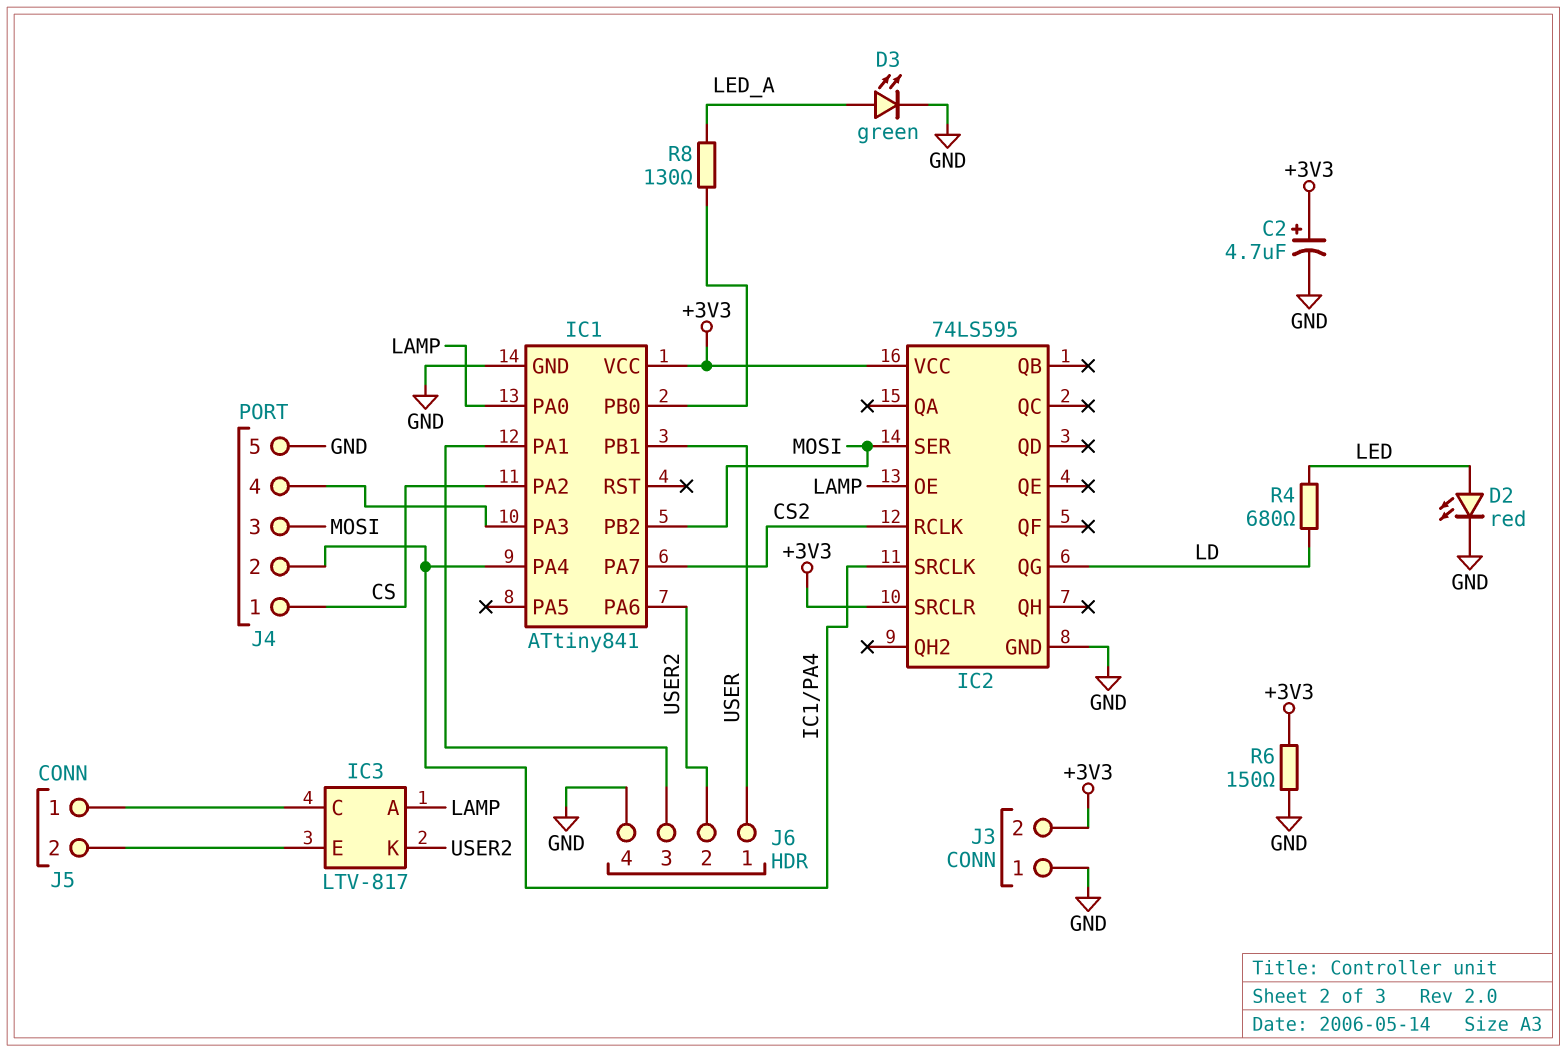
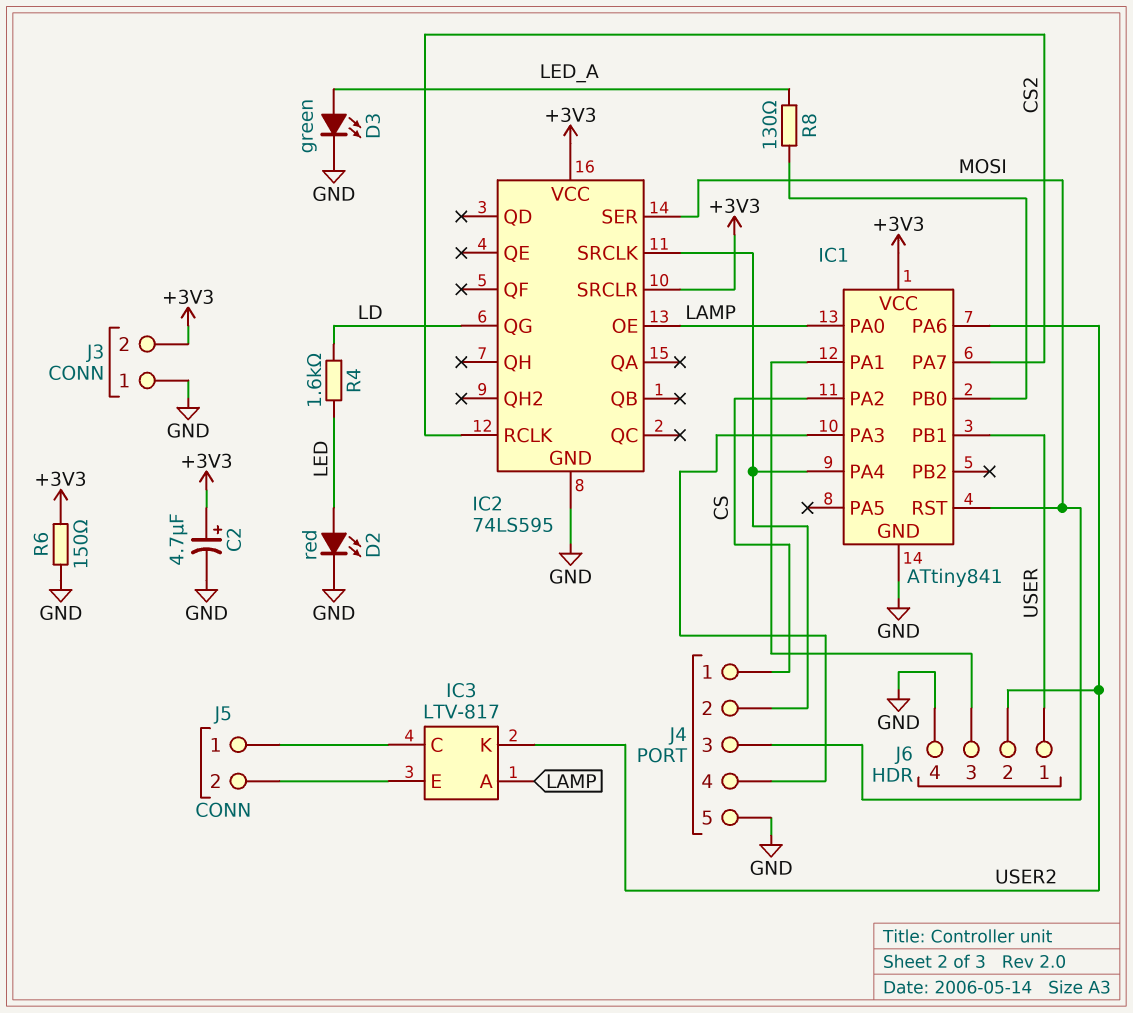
IC1 pin PB2: MOSI -> none
IC1 pin RST: none -> MOSI
R4: 680 (LD, LED) -> 1.6k (LD, LED)

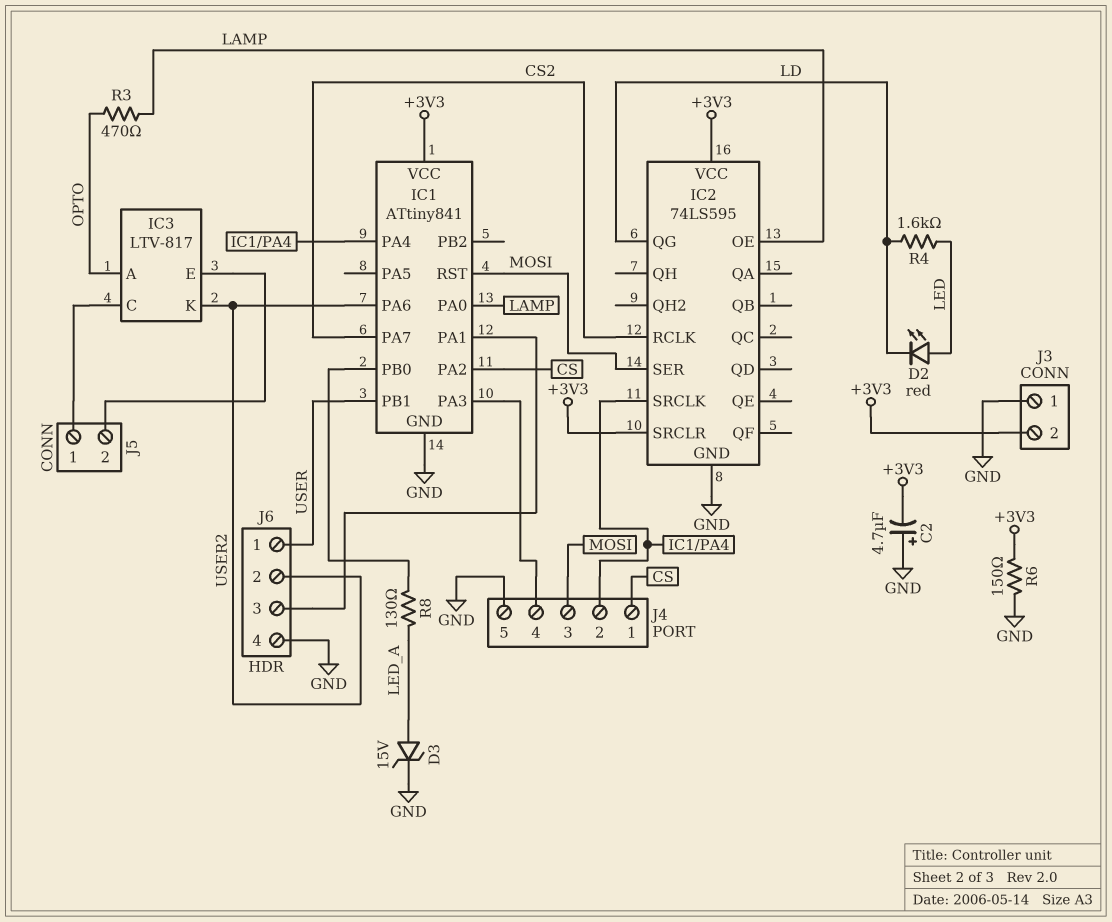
C2: 4.7uF (plus +3V3, minus GND) -> 4.7uF (plus GND, minus +3V3)
D2: LED red (A LED, K GND) -> LED red (A LED, K LD)
D3: LED green (A LED_A, K GND) -> zener 15V (A LED_A, K GND)
IC3 pin A: LAMP -> OPTO
R3: none -> 470 (LAMP, OPTO)

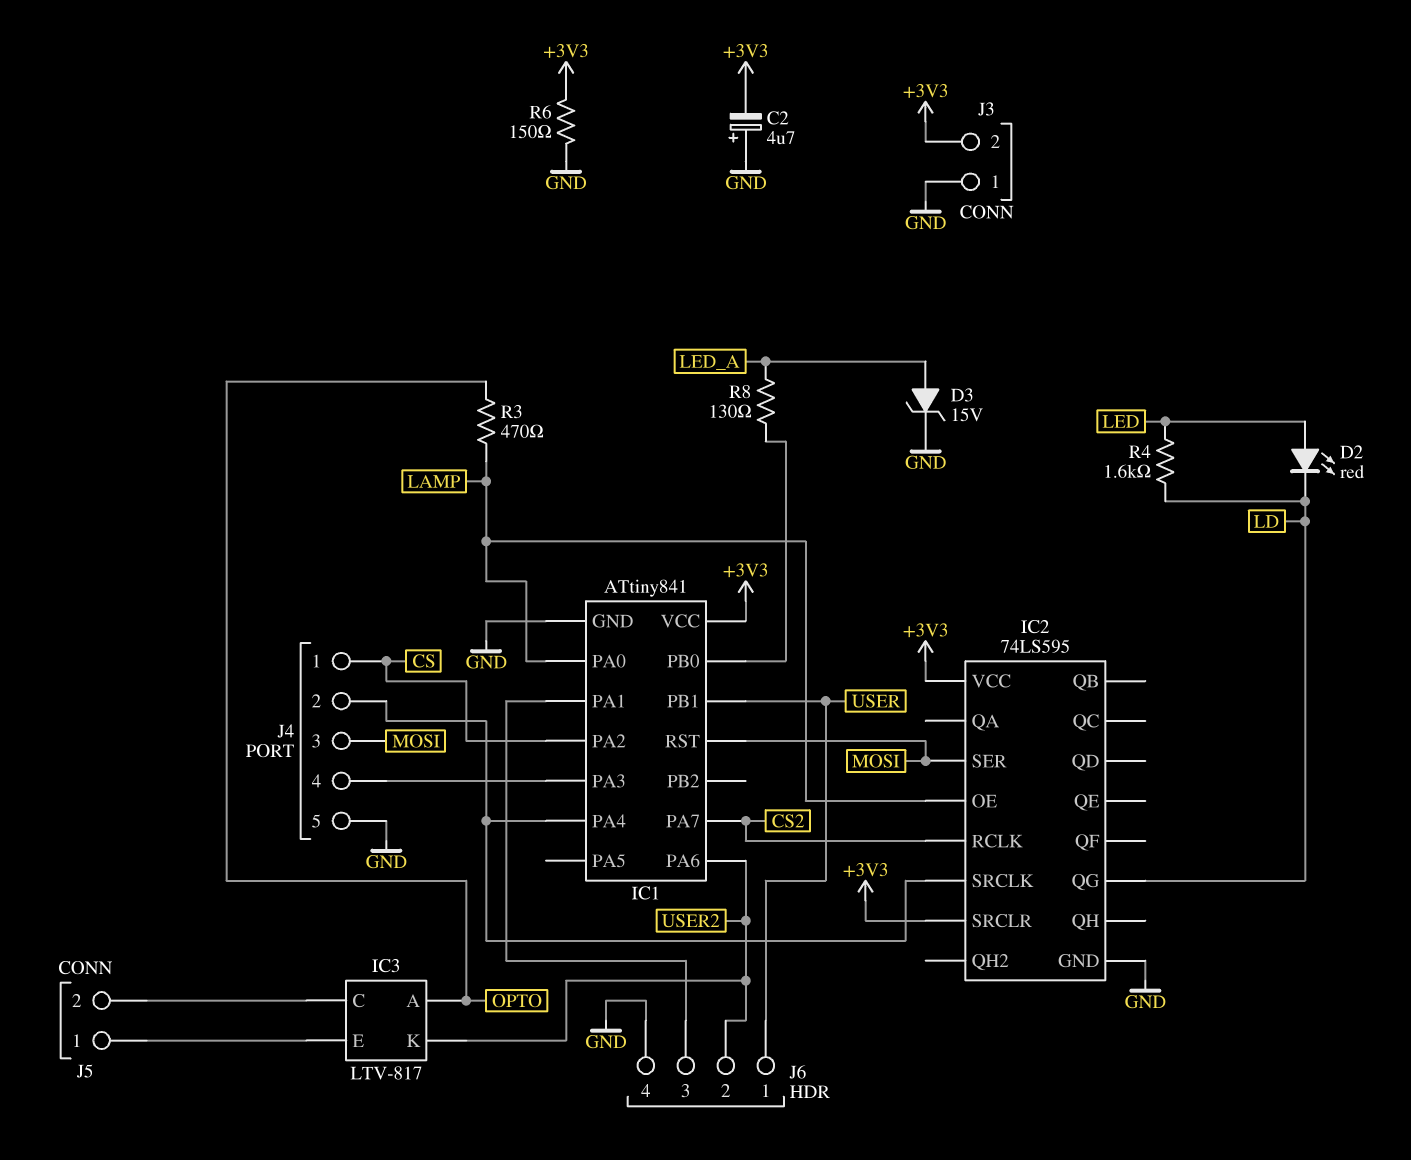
J5 pin 1: IC3/C -> IC3/E
J5 pin 2: IC3/E -> IC3/C

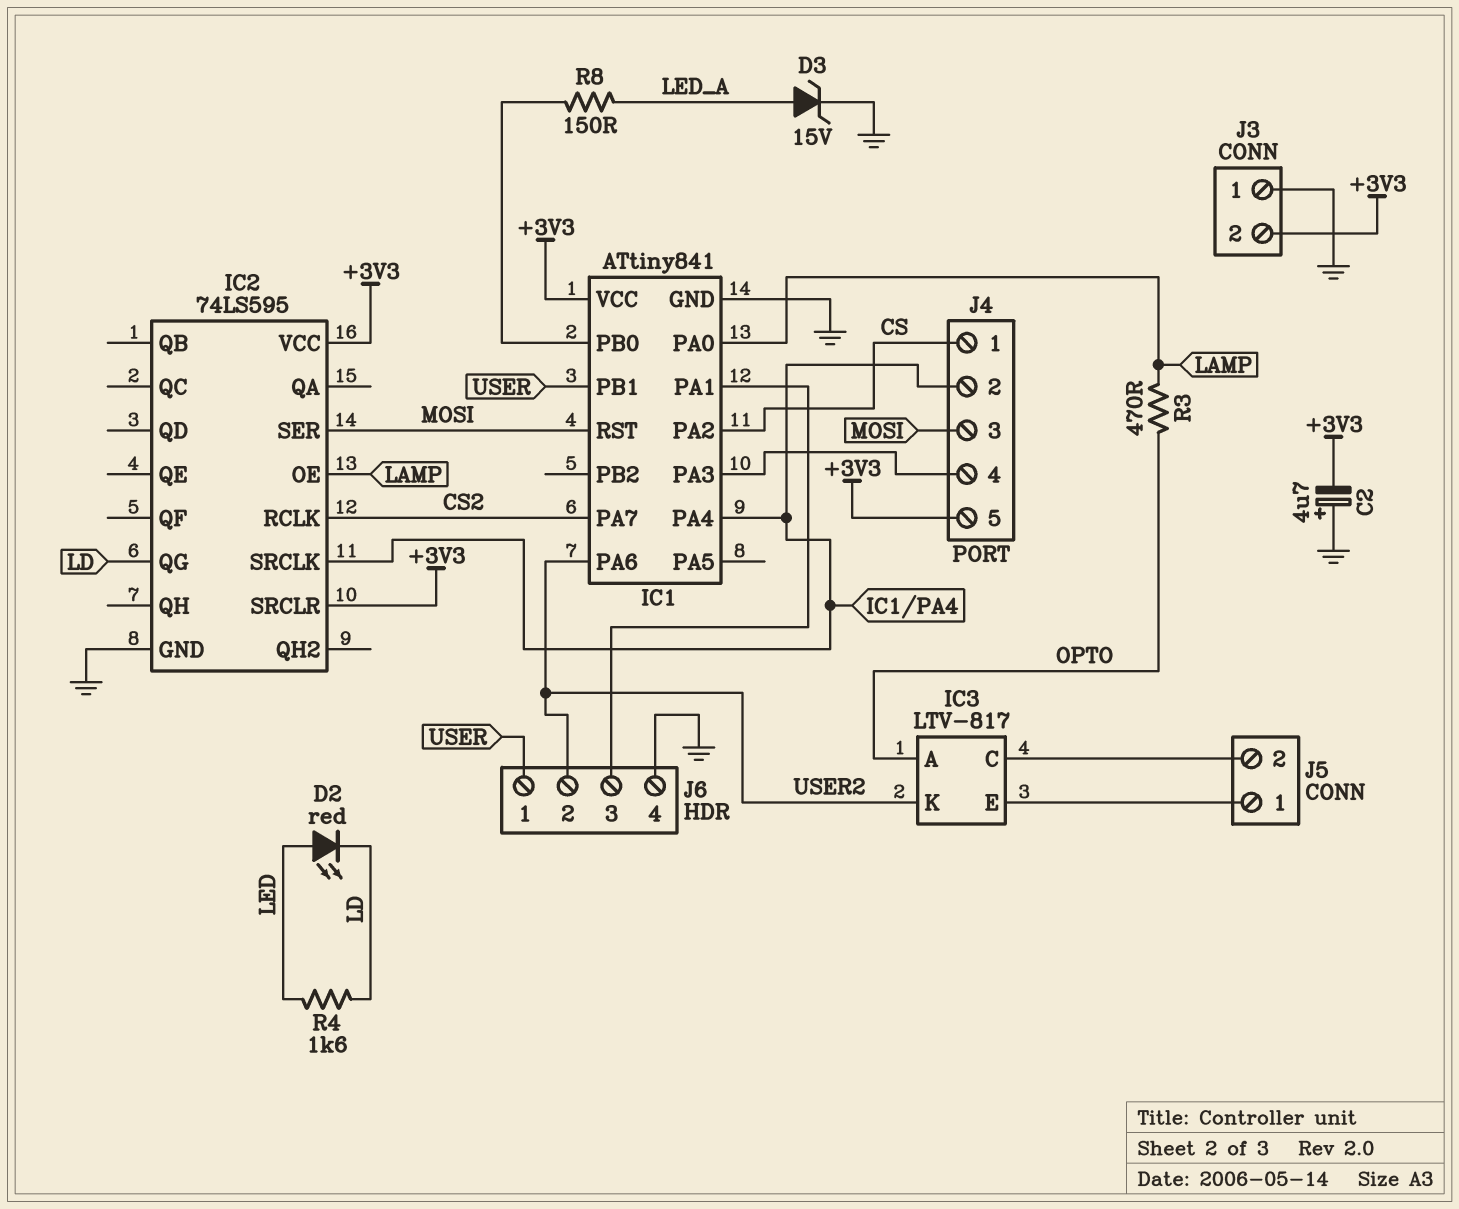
J4 pin 5: GND -> +3V3
R6: 150 (+3V3, GND) -> none
R8: 130 (IC1/PB0, LED_A) -> 150 (IC1/PB0, LED_A)

